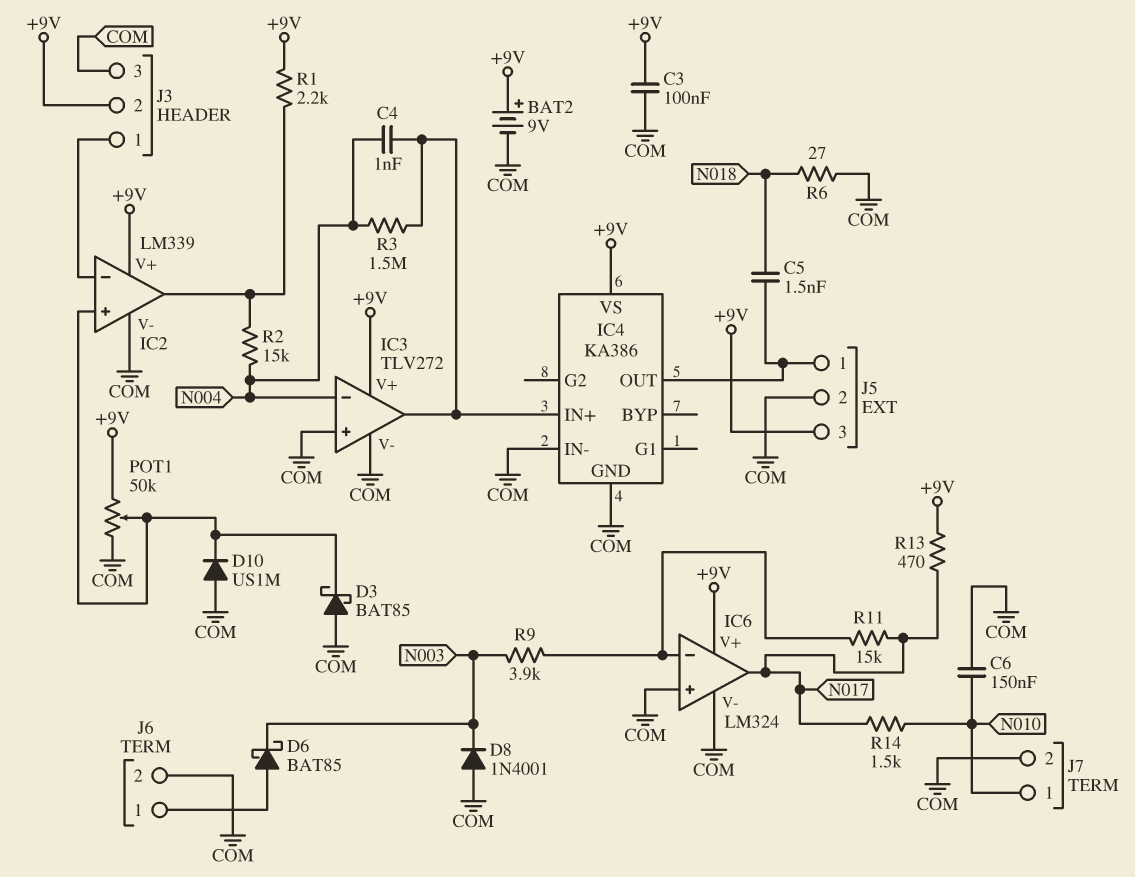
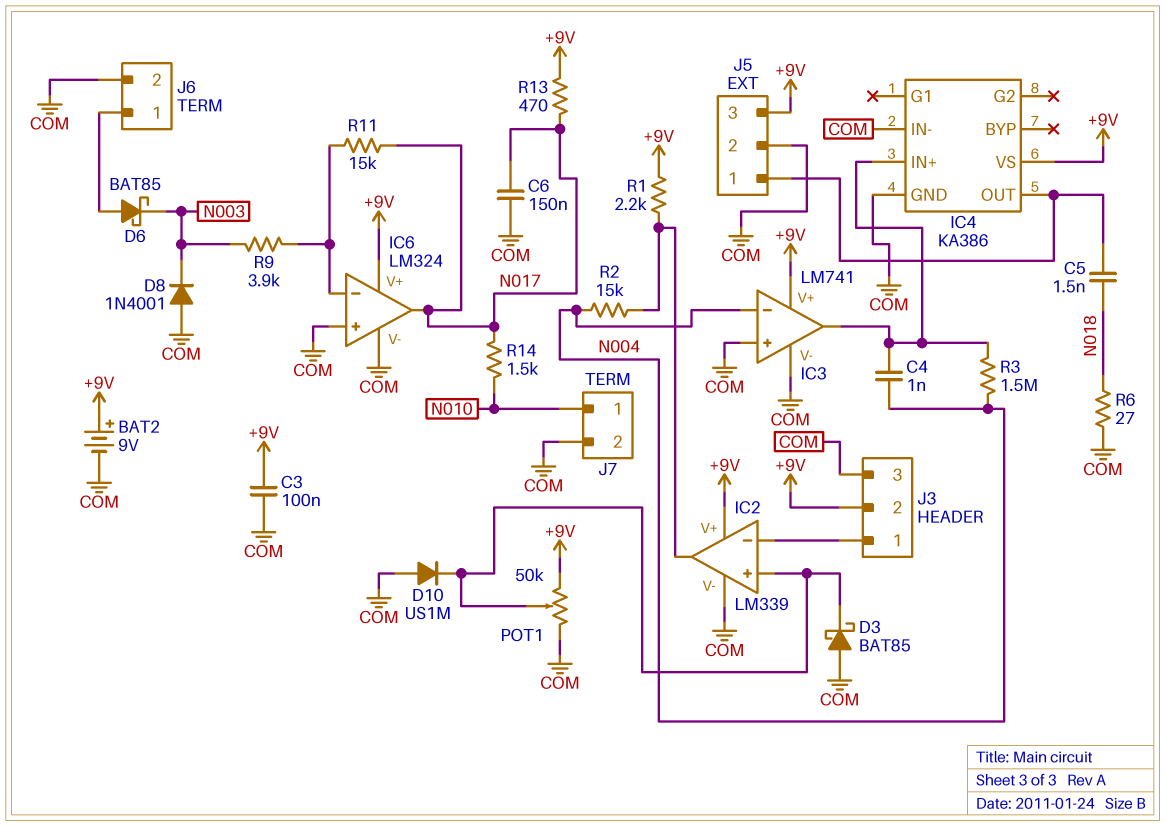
C6: 150nF (COM, N010) -> 150nF (COM, N017)
IC3: TLV272 -> LM741

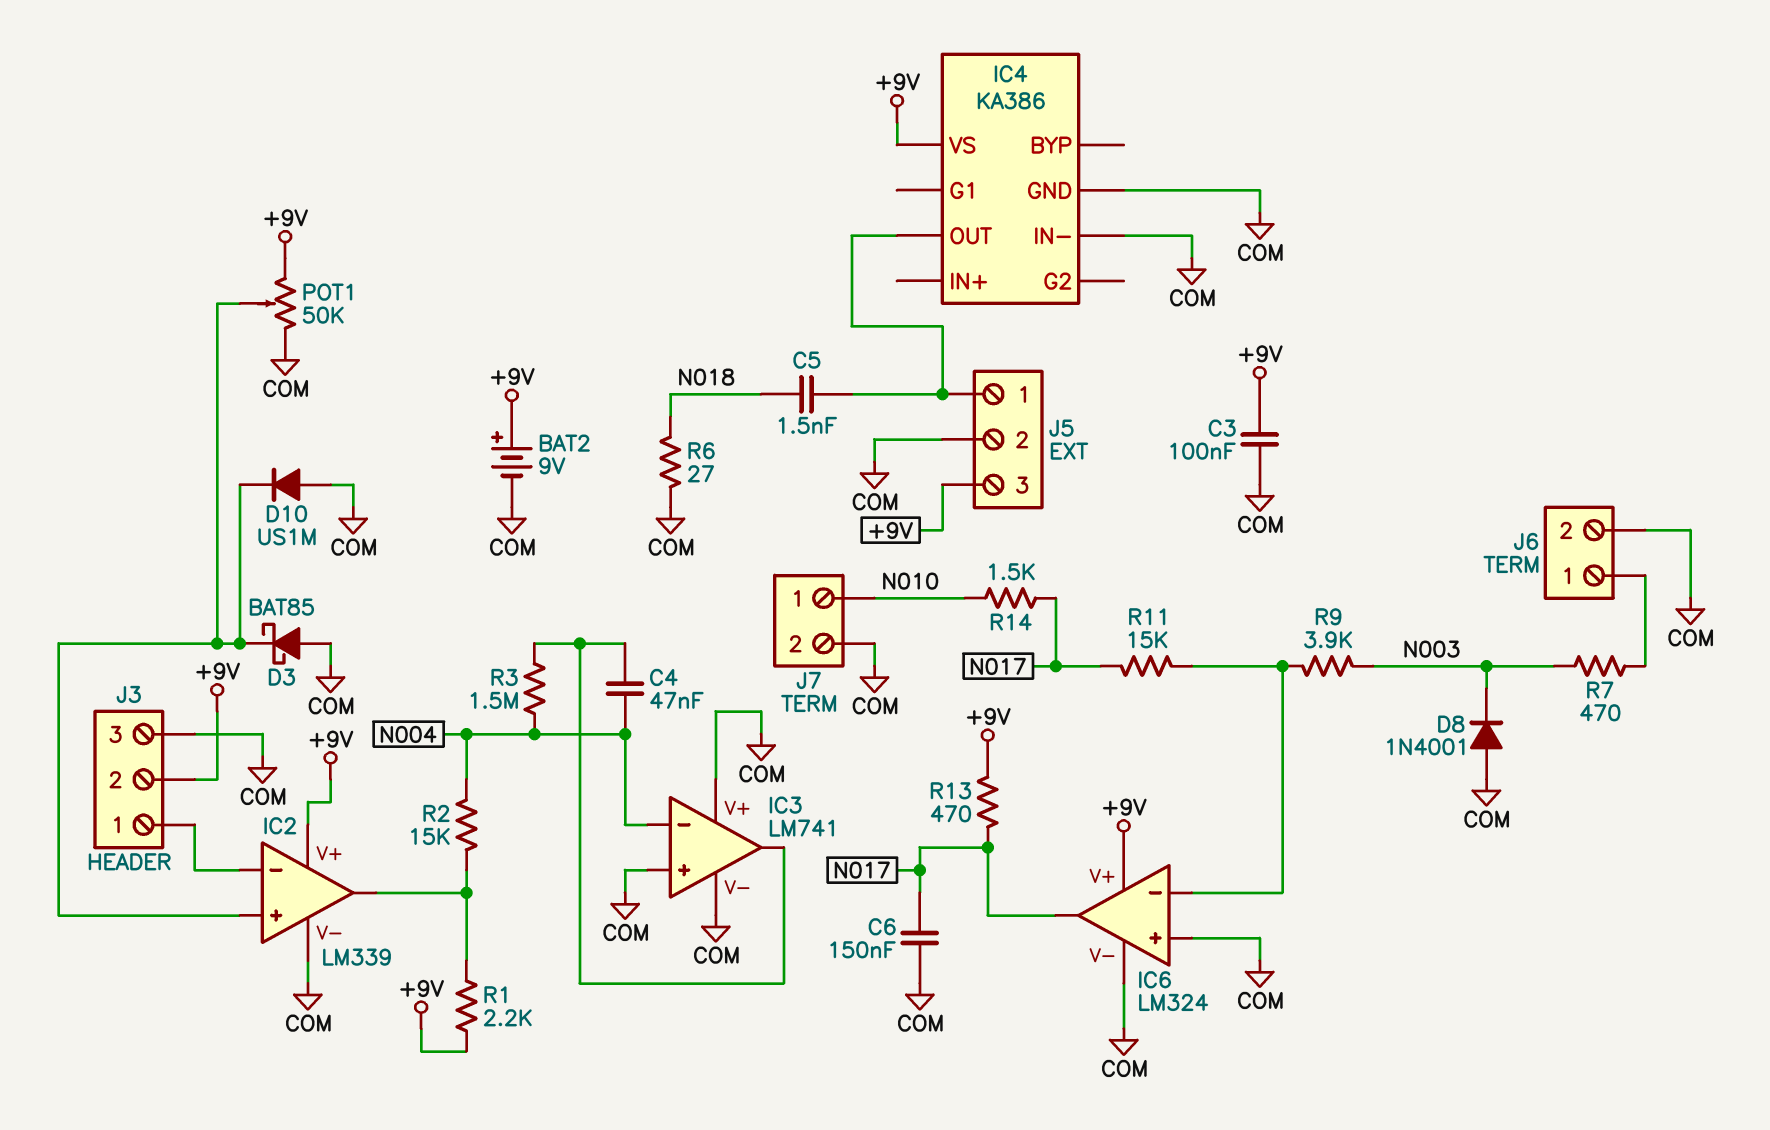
C4: 1nF (IC3/out, N004) -> 47nF (IC3/out, N004)
D6: schottky BAT85 (A J6/1, K N003) -> none
IC3 pin V+: +9V -> COM
IC4 pin IN+: IC3/out -> none
R7: none -> 470 (J6/1, N003)

